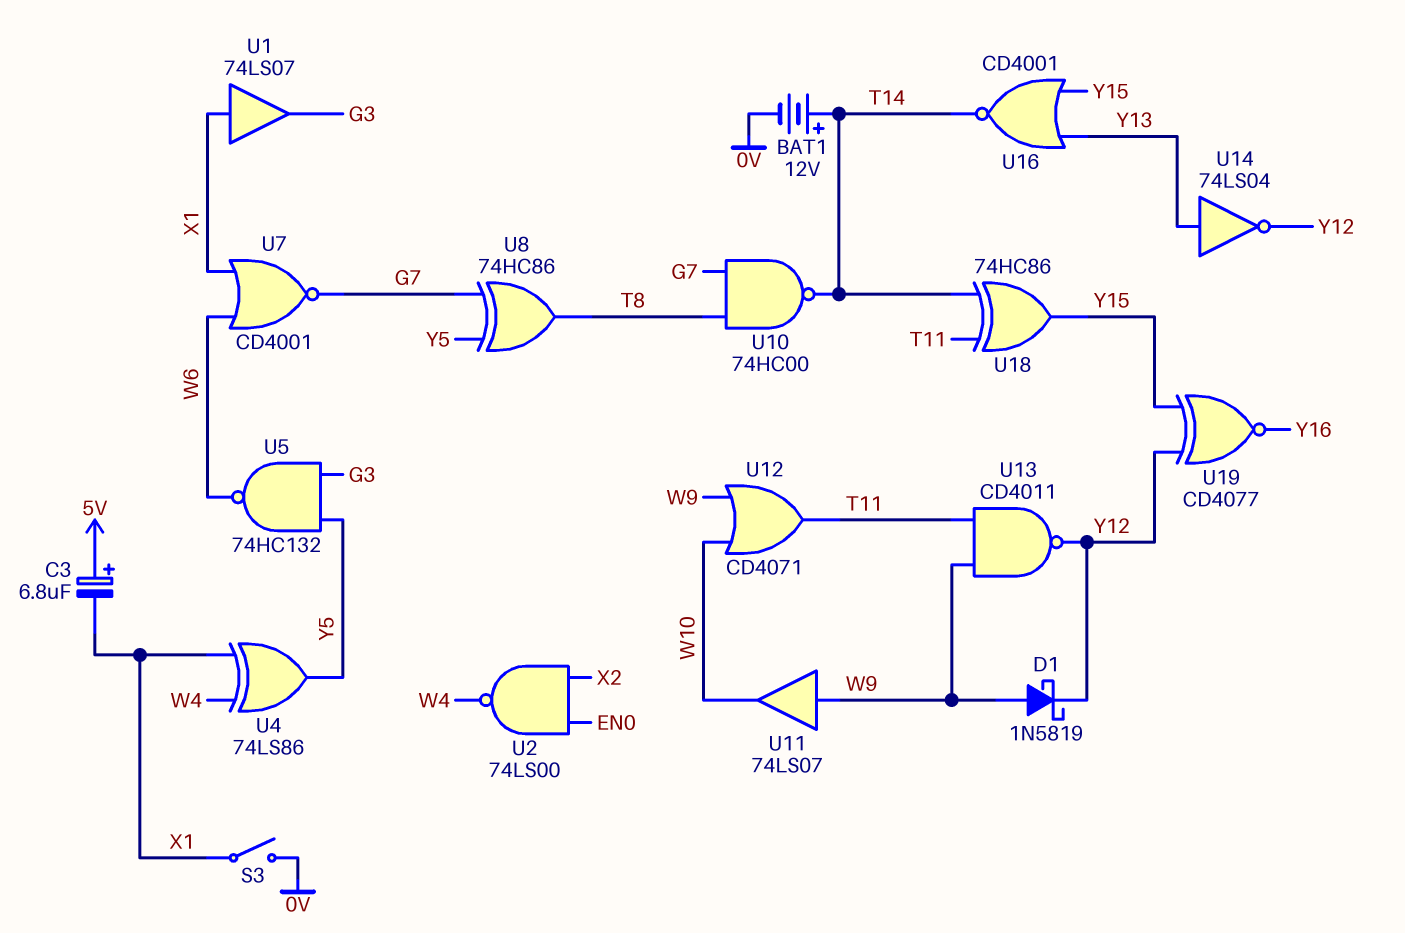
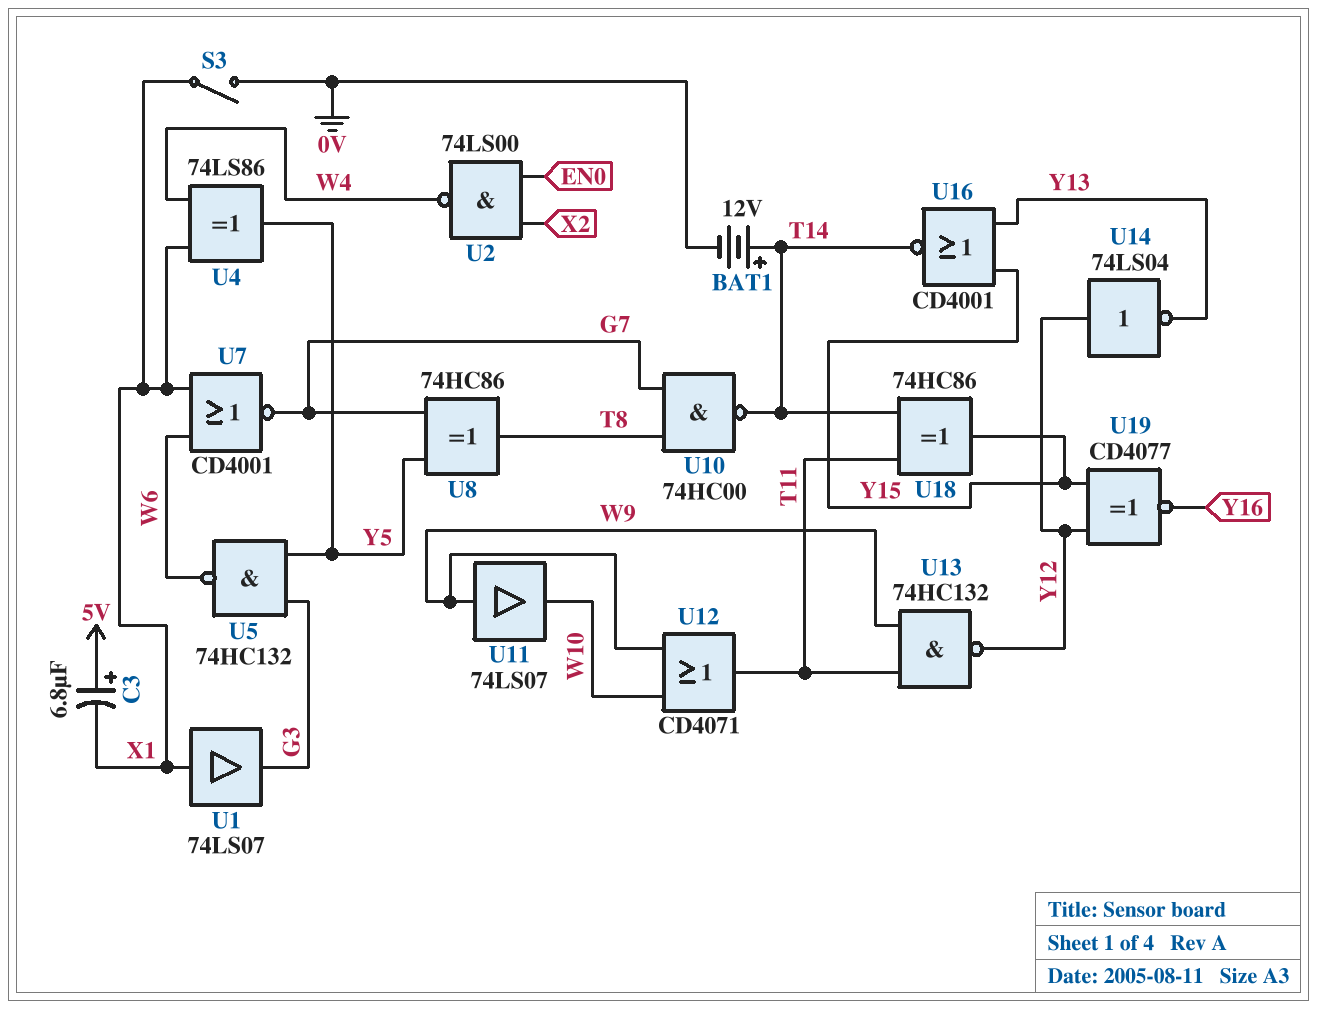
D1: schottky 1N5819 (A W9, K Y12) -> none
U13: NAND CD4011 (in T11, in W9, out Y12) -> NAND 74HC132 (in T11, in W9, out Y12)
U14: NOT 74LS04 (in Y13, out Y12) -> NOT 74LS04 (in Y12, out Y13)

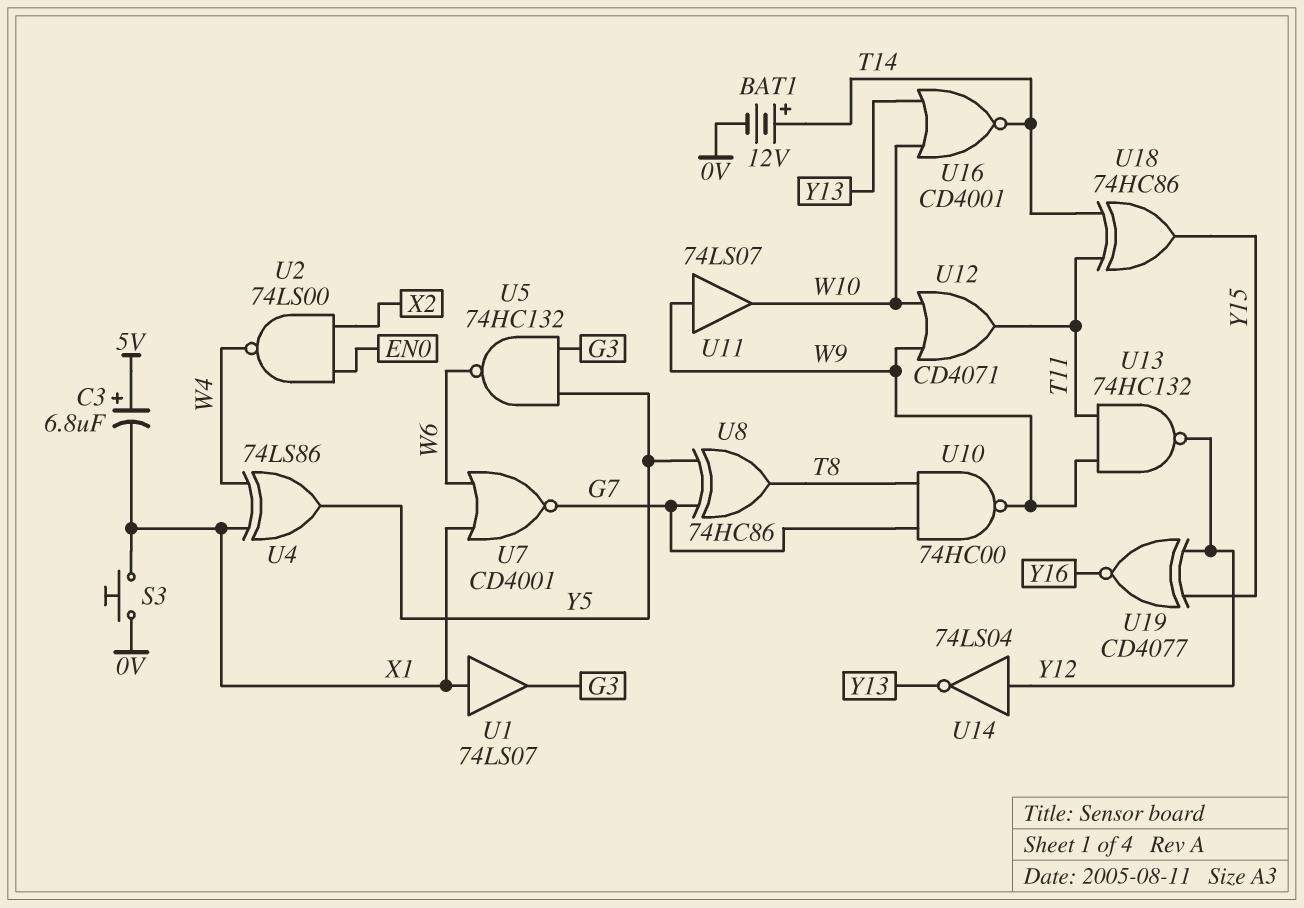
S3: switch (0V, X1) -> button (0V, X1)
U10: NAND 74HC00 (in G7, in T8, out T14) -> NAND 74HC00 (in G7, in T8, out W9)
U16: NOR CD4001 (in Y13, in Y15, out T14) -> NOR CD4001 (in W10, in Y13, out T14)

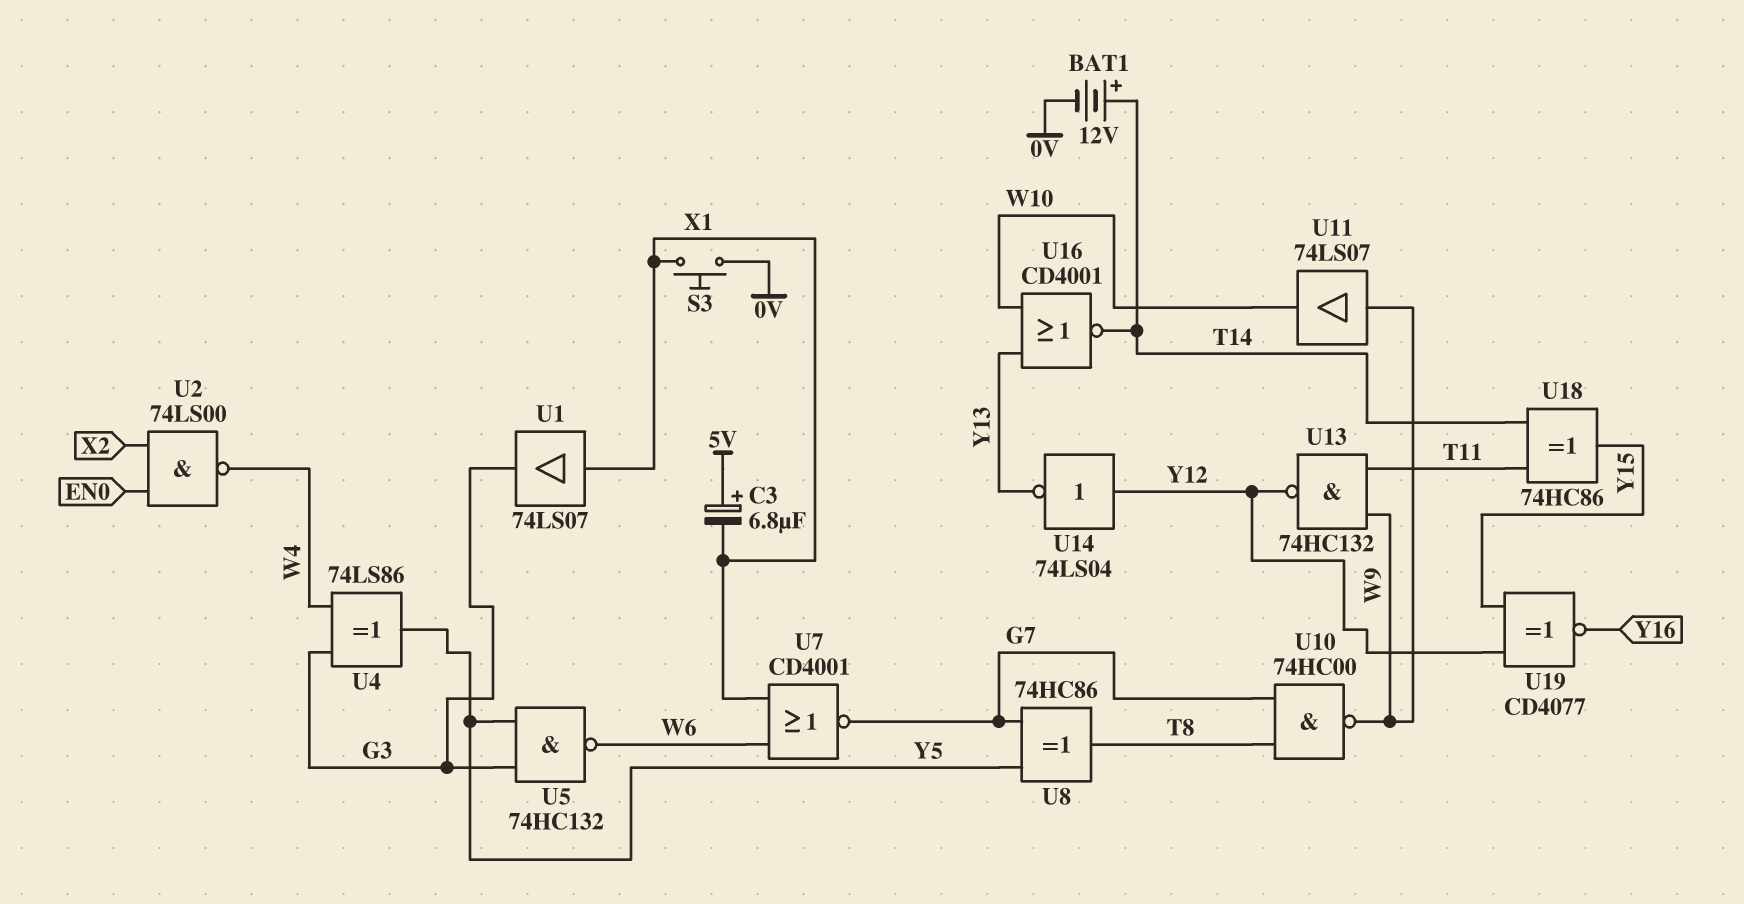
U4: XOR 74LS86 (in W4, in X1, out Y5) -> XOR 74LS86 (in G3, in W4, out Y5)
U12: OR CD4071 (in W9, in W10, out T11) -> none

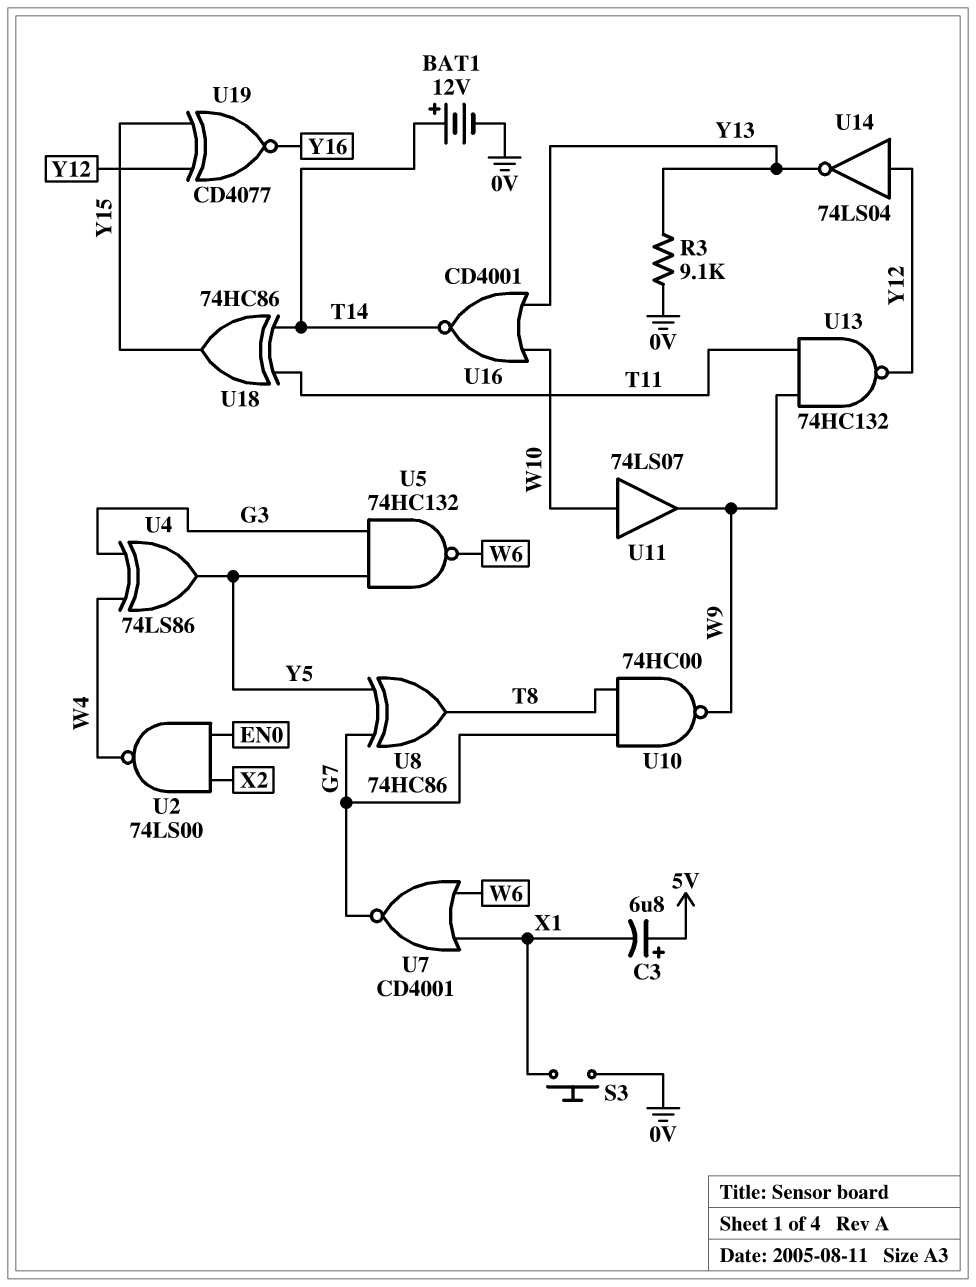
R3: none -> 9.1k (0V, Y13)
U1: buffer 74LS07 (in X1, out G3) -> none
U11: buffer 74LS07 (in W9, out W10) -> buffer 74LS07 (in W10, out W9)

